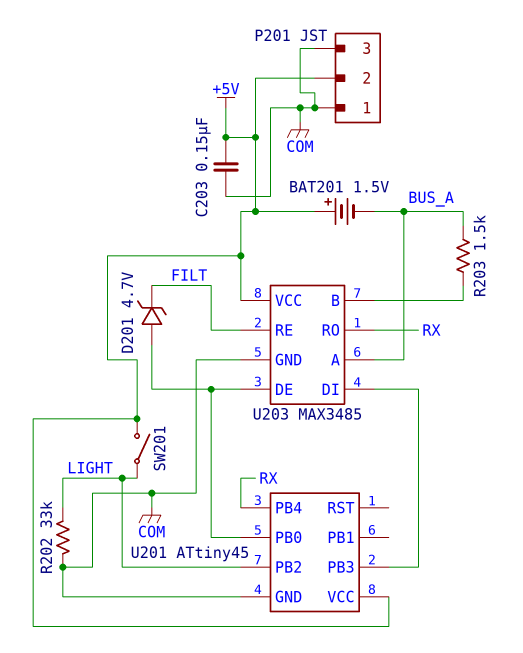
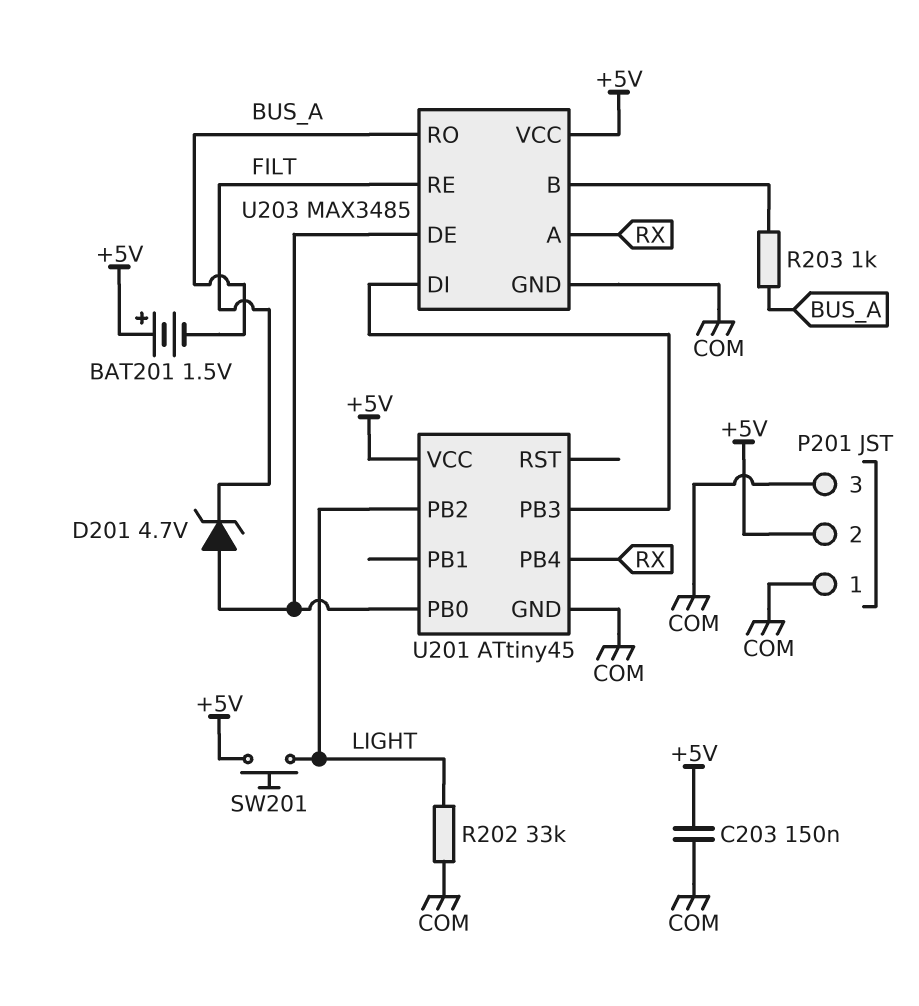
R203: 1.5k (BUS_A, U203/B) -> 1k (BUS_A, U203/B)
SW201: switch (+5V, LIGHT) -> button (+5V, LIGHT)
U203 pin A: BUS_A -> RX
U203 pin RO: RX -> BUS_A

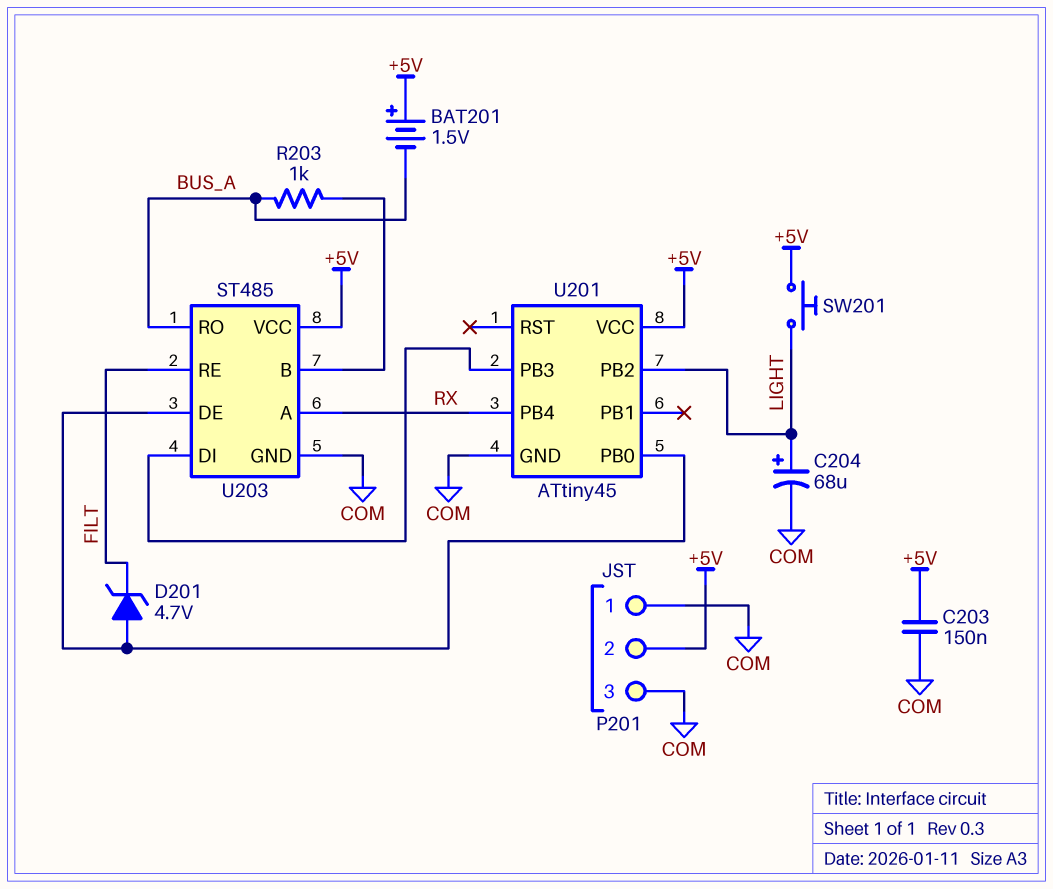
C204: none -> 68uF (plus LIGHT, minus COM)
R202: 33k (COM, LIGHT) -> none
U203: MAX3485 -> ST485

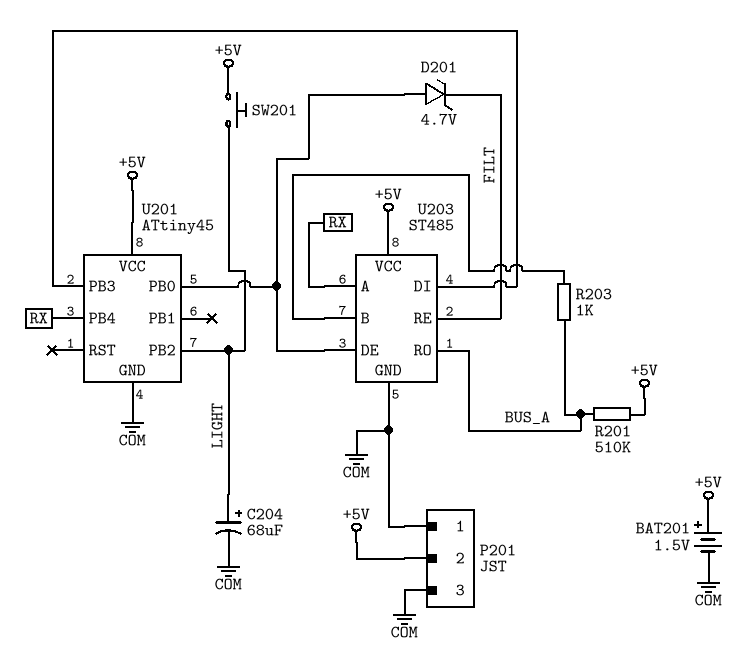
BAT201: 1.5V (plus +5V, minus BUS_A) -> 1.5V (plus +5V, minus COM)
C203: 150nF (+5V, COM) -> none
R201: none -> 510k (+5V, BUS_A)

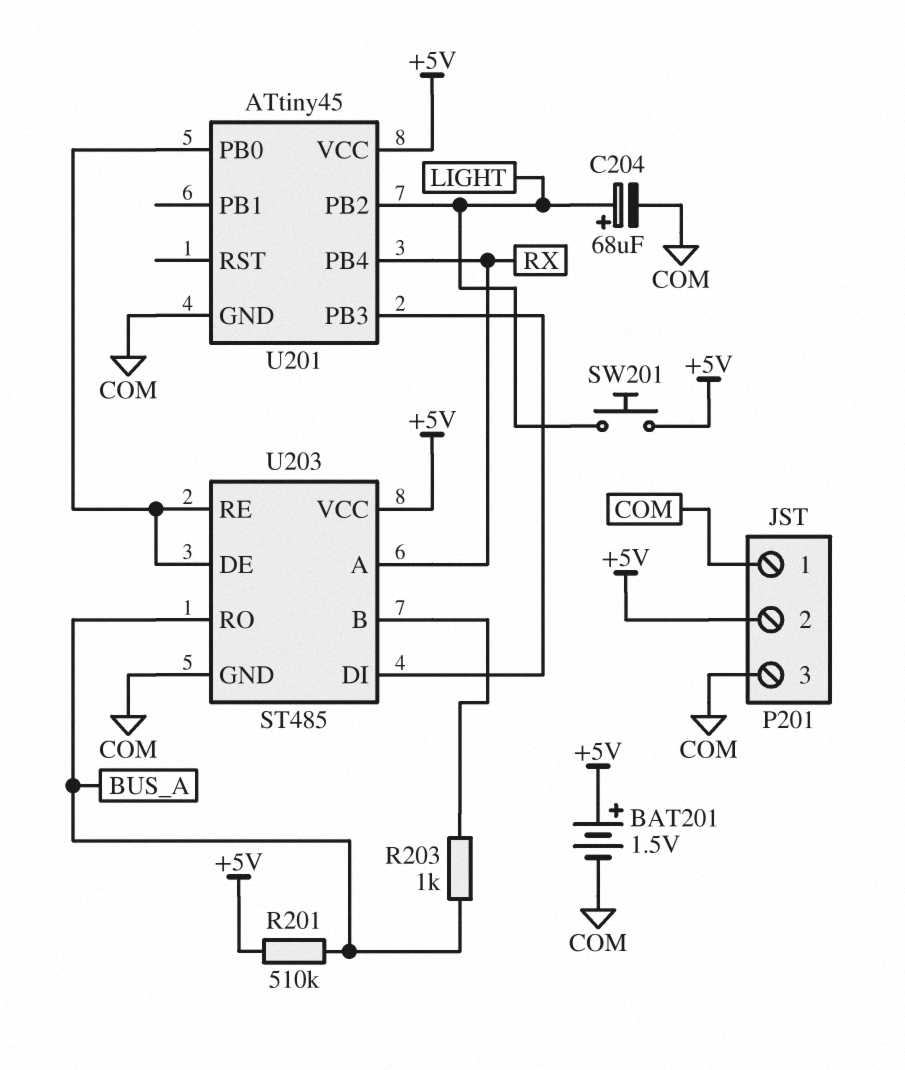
D201: zener 4.7V (A U201/PB0, K FILT) -> none
U203 pin RE: FILT -> U201/PB0

